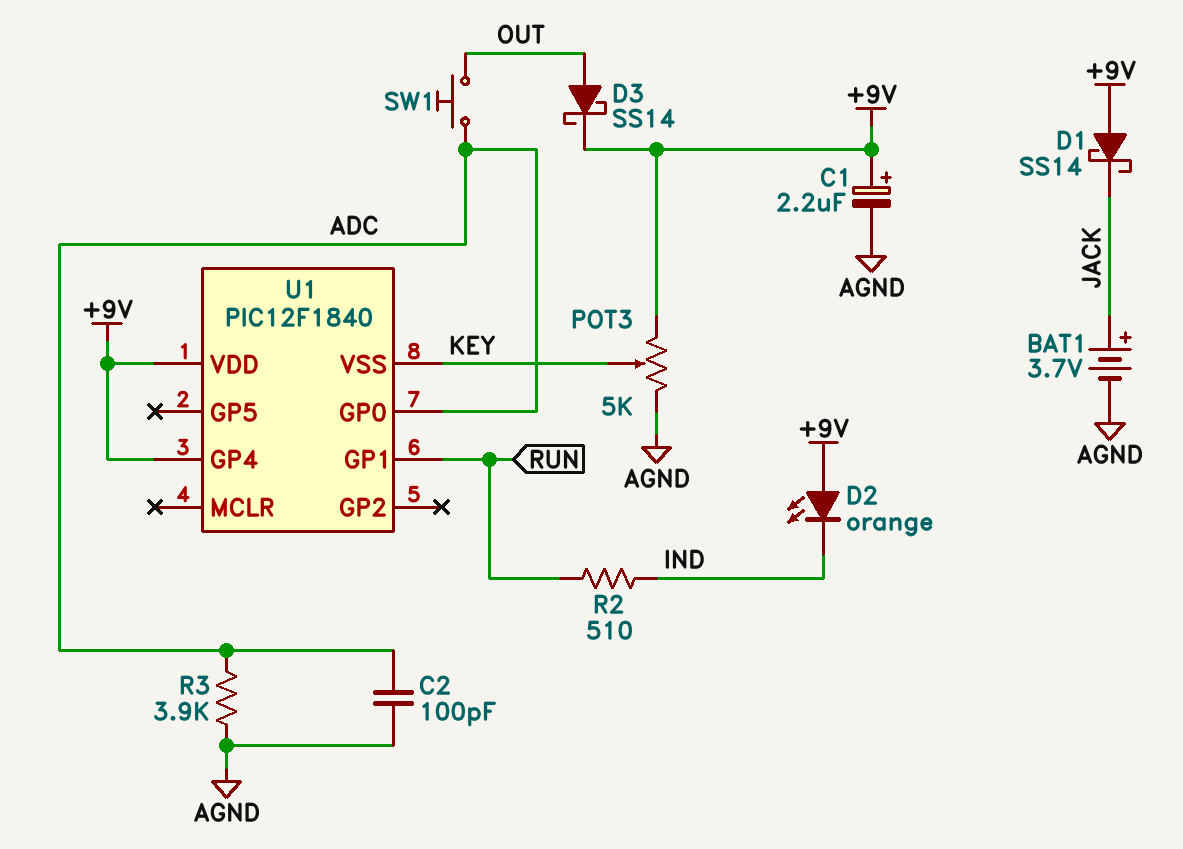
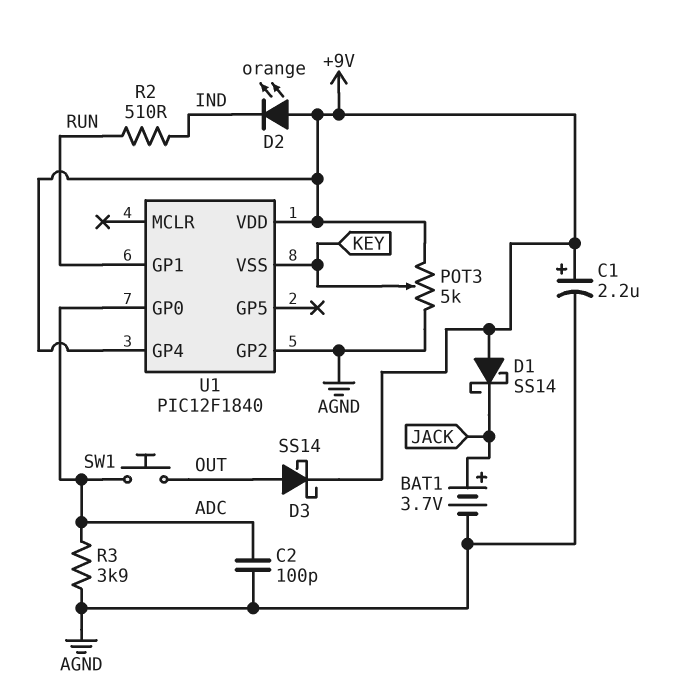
U1 pin GP2: none -> AGND

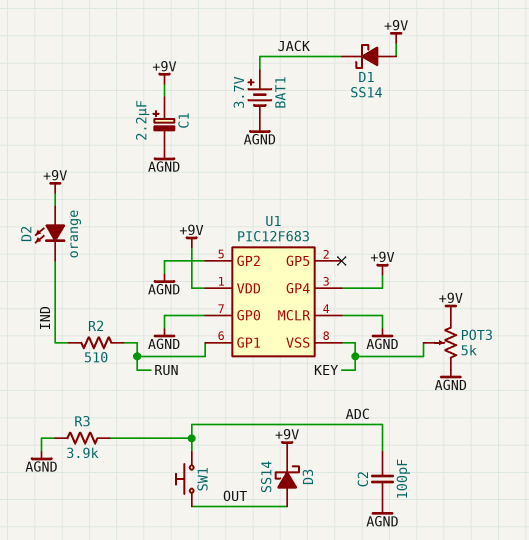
U1: PIC12F1840 -> PIC12F683
U1 pin GP0: ADC -> AGND
U1 pin MCLR: none -> AGND

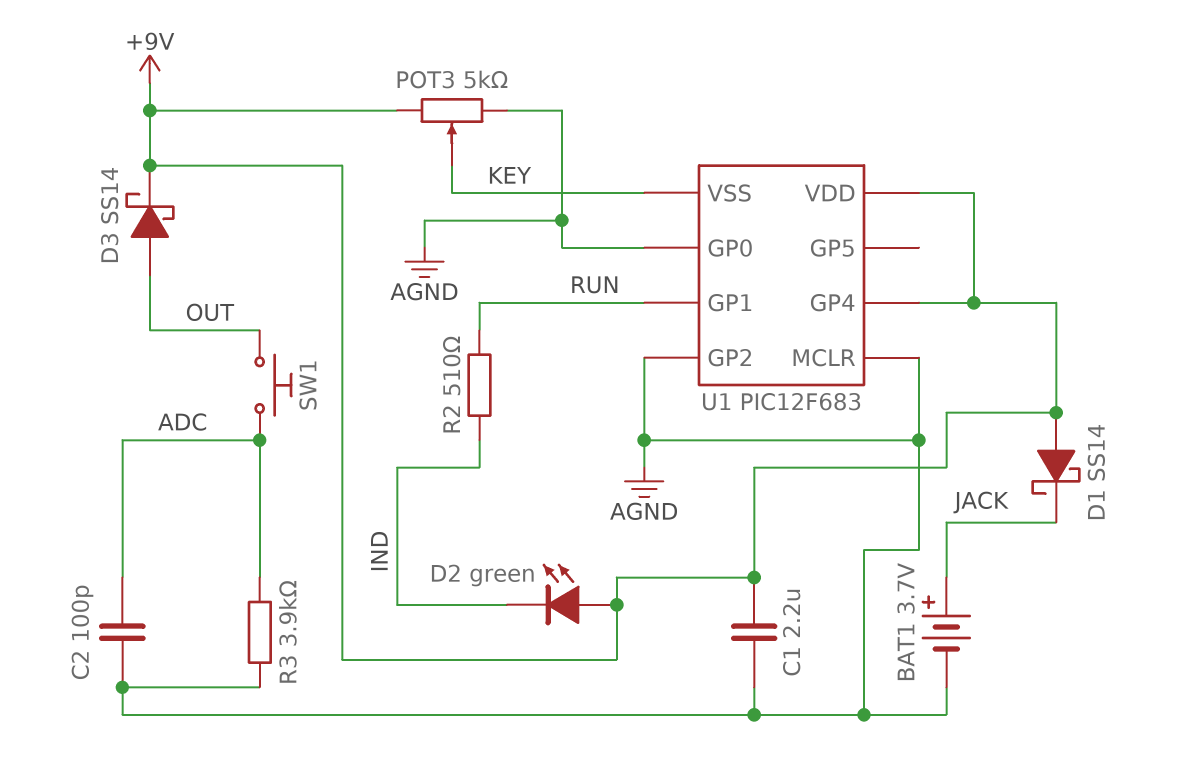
C1: 2.2uF (plus +9V, minus AGND) -> 2.2uF (+9V, AGND)
D2: LED orange (A +9V, K IND) -> LED green (A +9V, K IND)

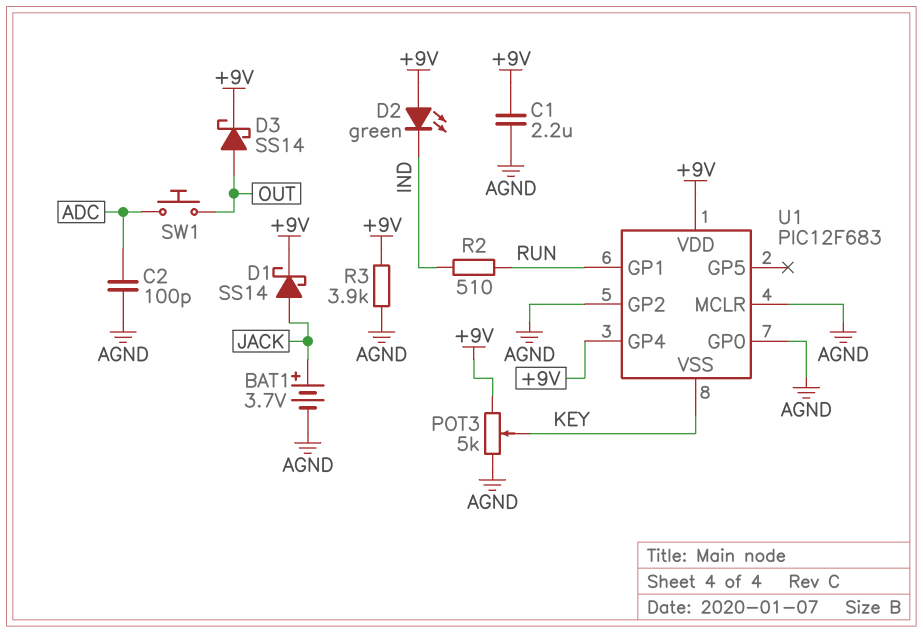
D1: schottky SS14 (A +9V, K JACK) -> schottky SS14 (A JACK, K +9V)
R3: 3.9k (ADC, AGND) -> 3.9k (+9V, AGND)

